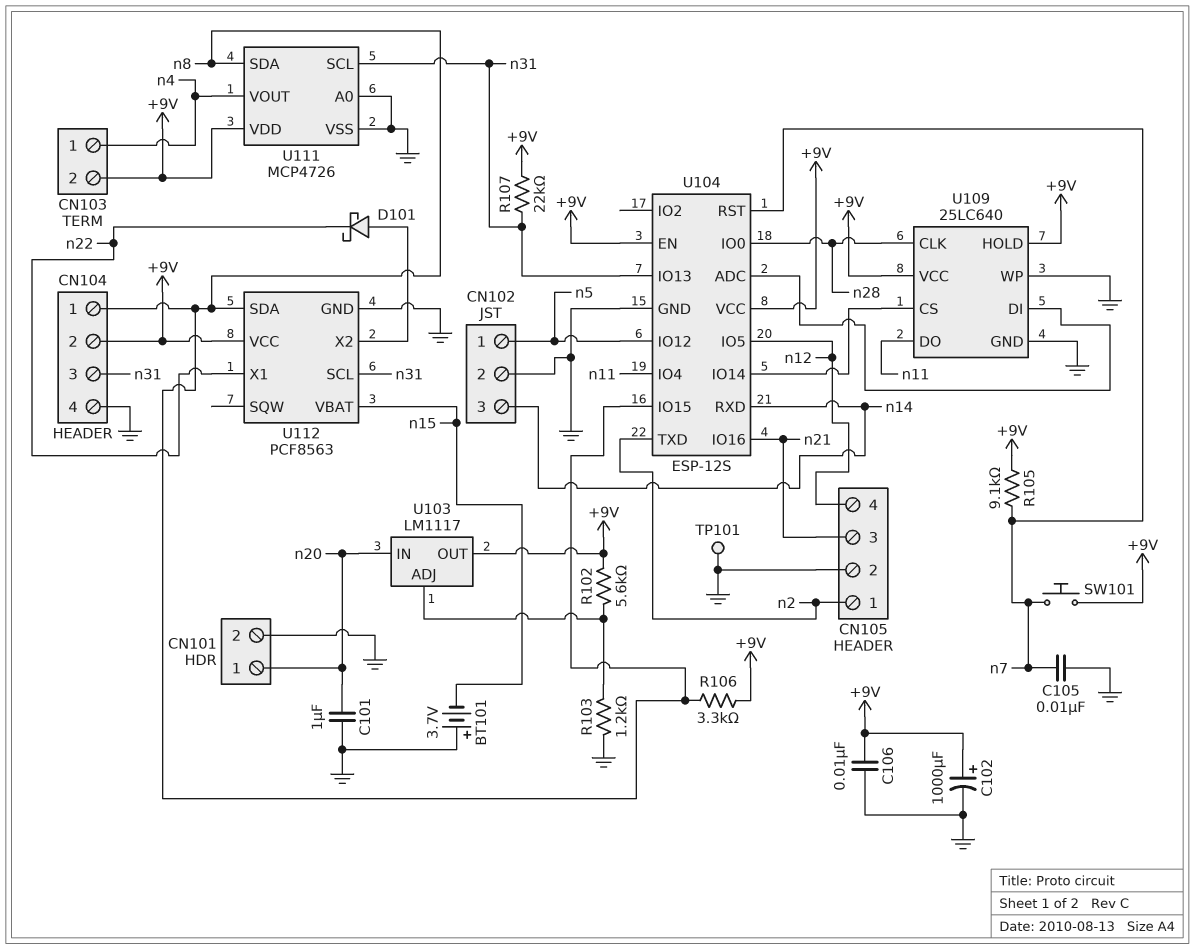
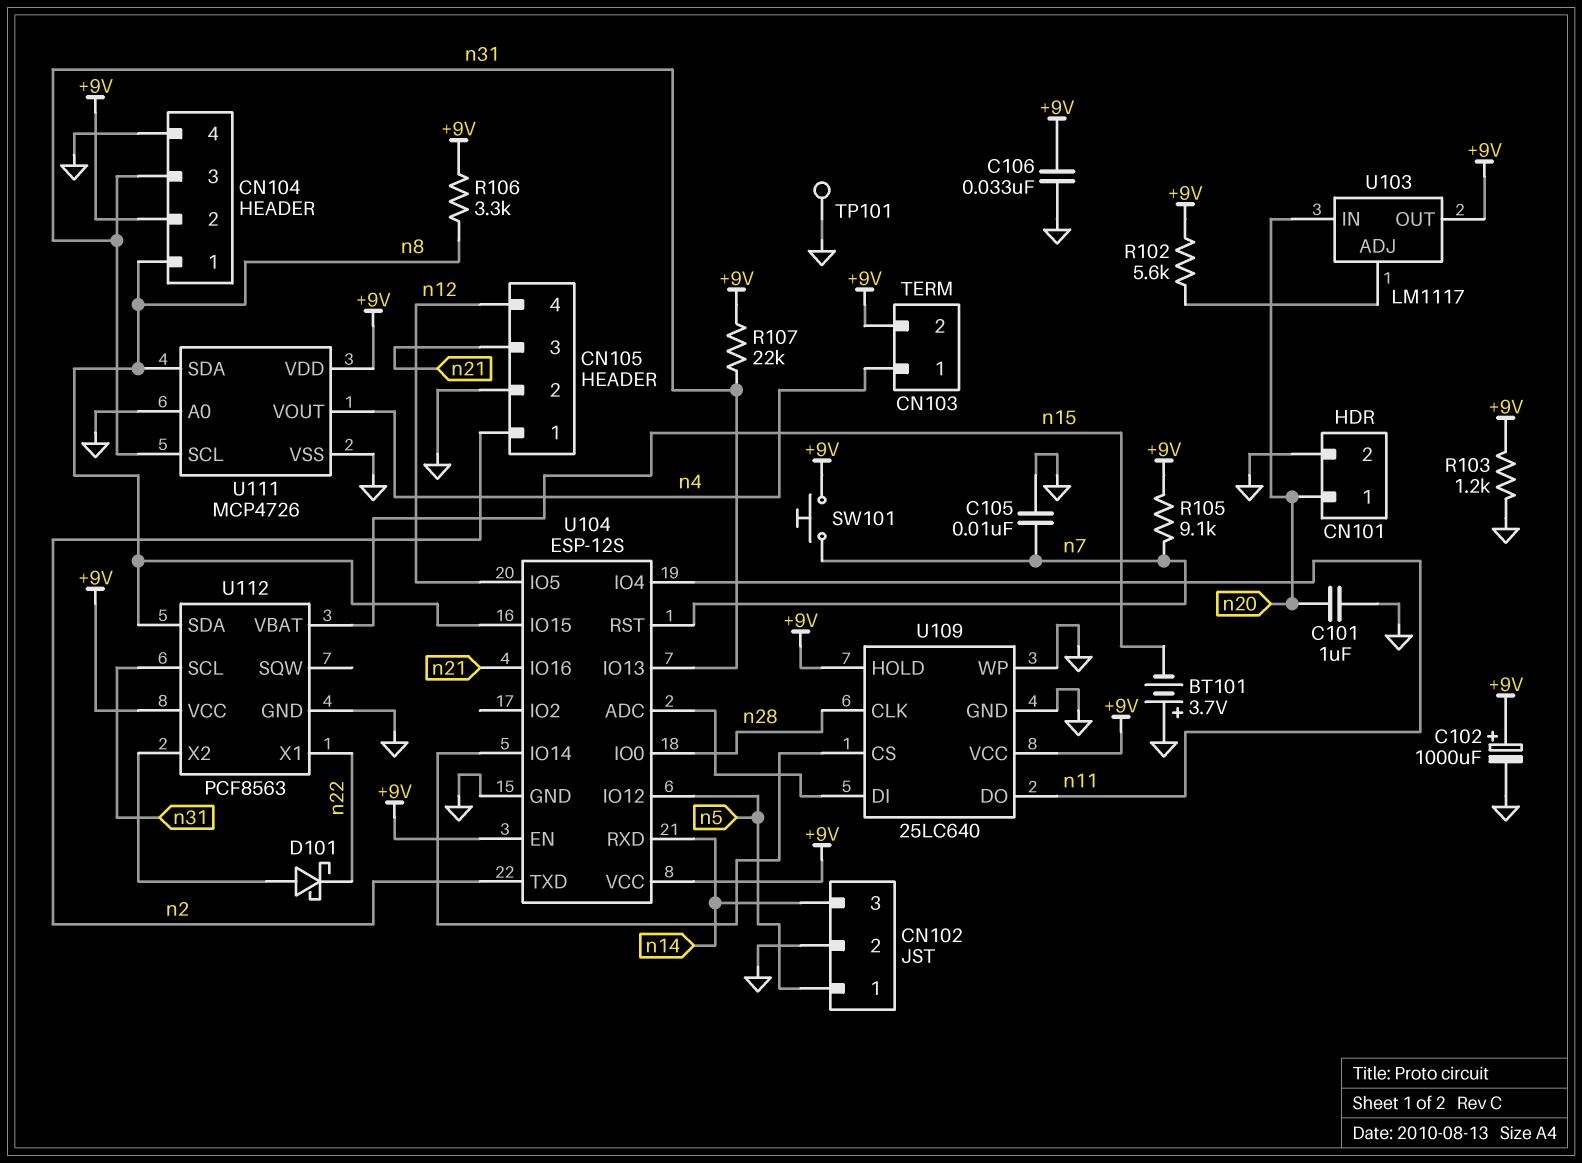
C106: 10nF (+9V, GND) -> 33nF (+9V, GND)
R103: 1.2k (GND, U103/ADJ) -> 1.2k (+9V, GND)

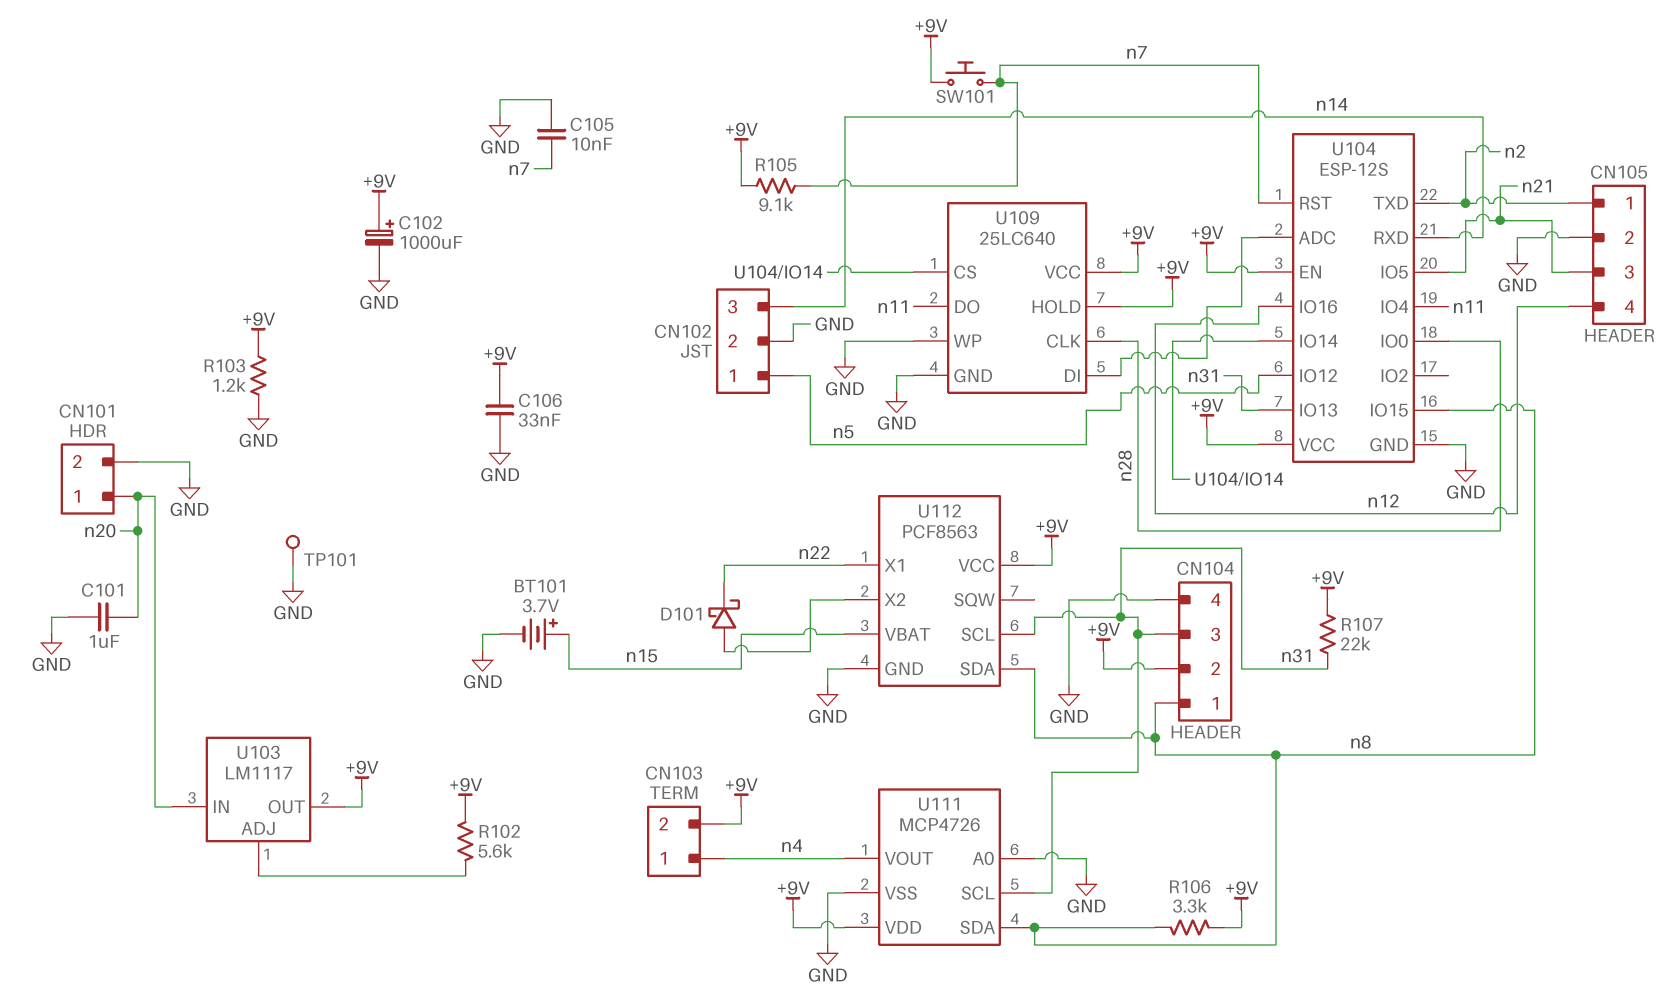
BT101: 3.7V (plus GND, minus n15) -> 3.7V (plus n15, minus GND)
U104 pin IO5: n12 -> n21
U104 pin IO16: n21 -> n12

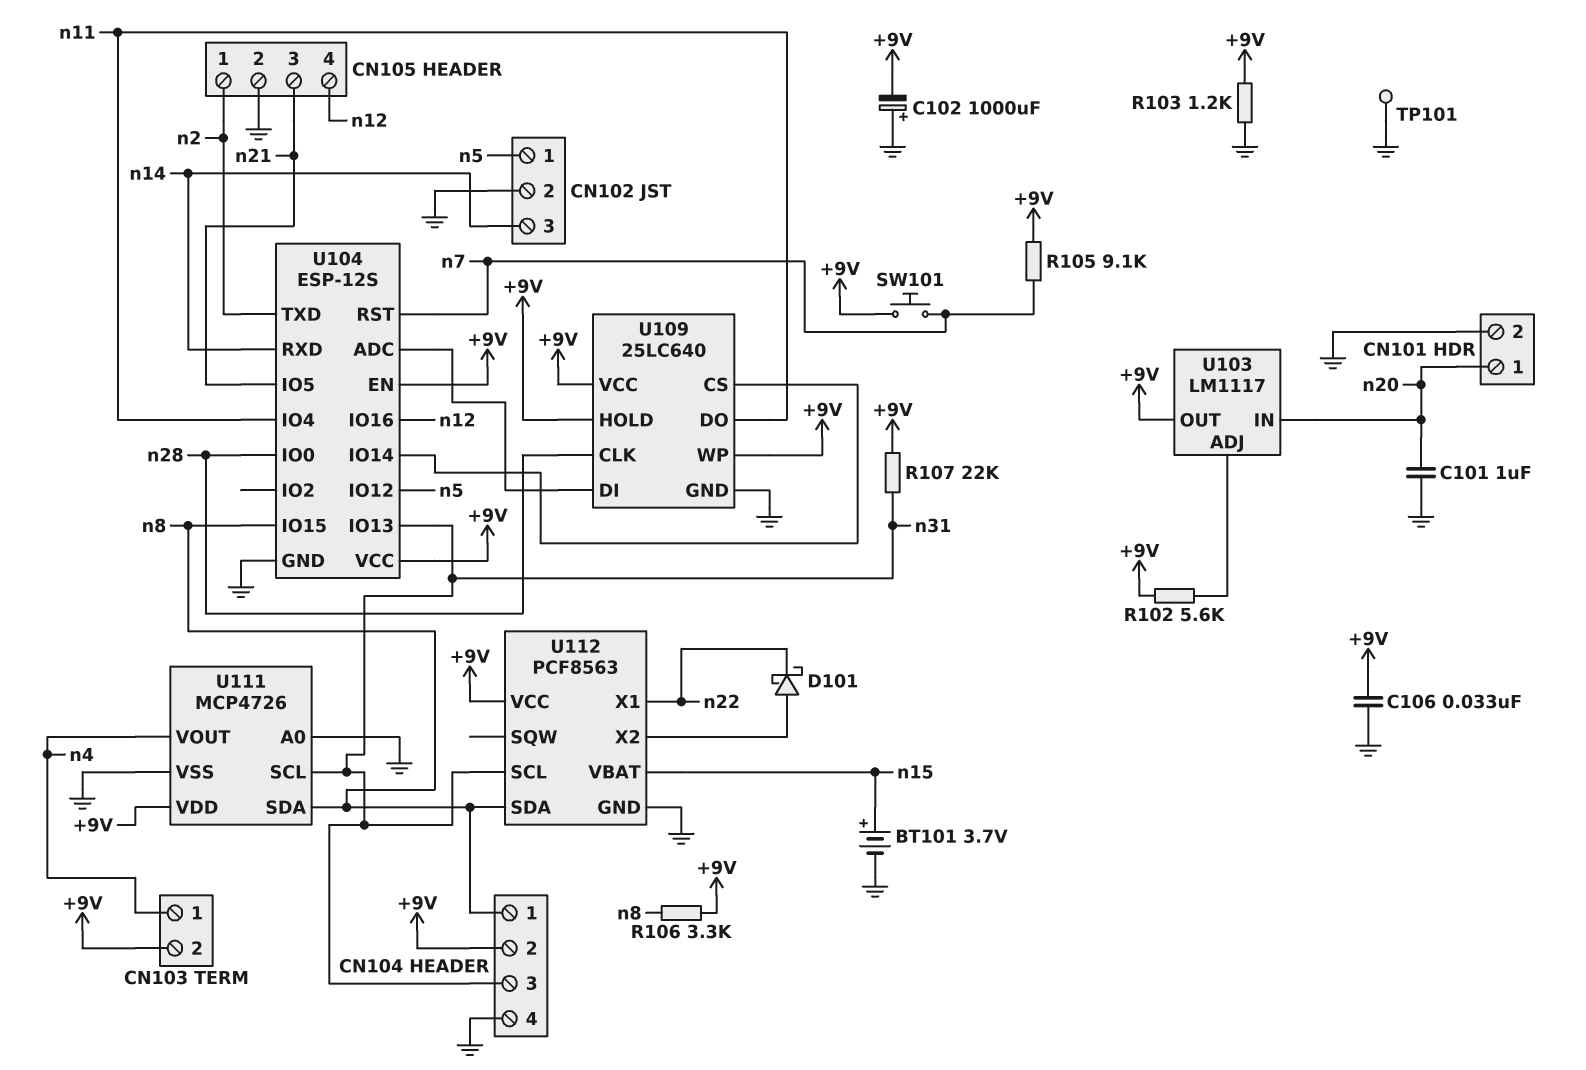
C102: 1000uF (plus +9V, minus GND) -> 1000uF (plus GND, minus +9V)
C105: 10nF (GND, n7) -> none
U109 pin WP: GND -> +9V

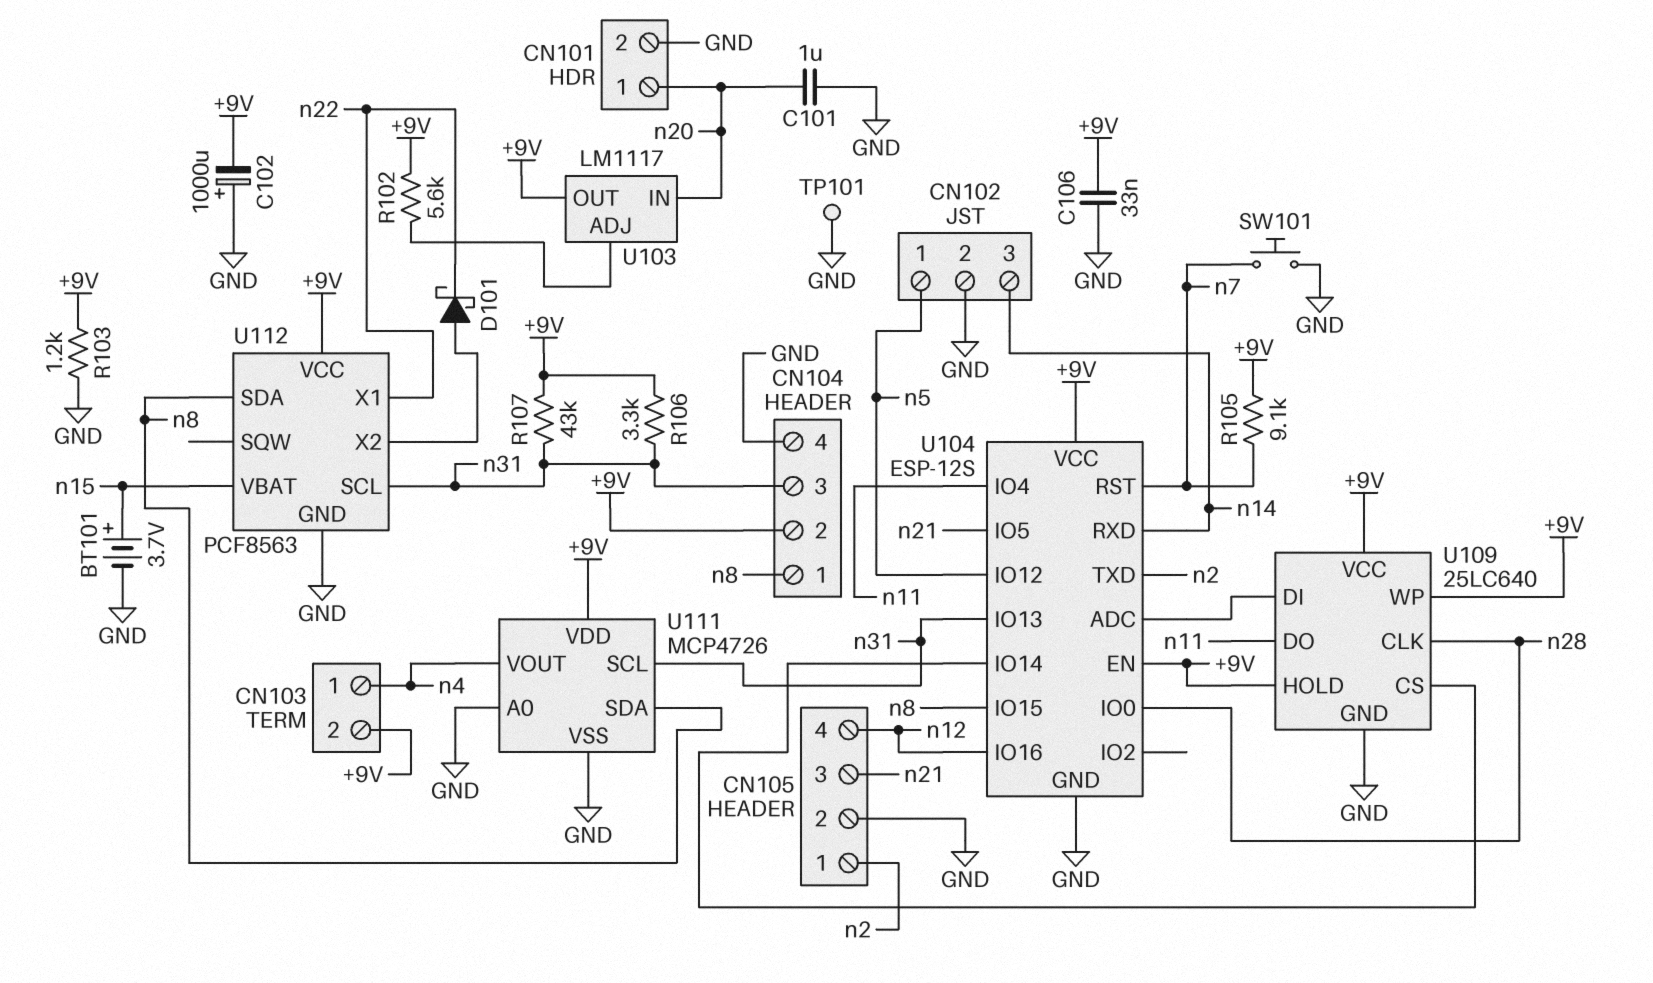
R106: 3.3k (+9V, n8) -> 3.3k (+9V, n31)
R107: 22k (+9V, n31) -> 43k (+9V, n31)
SW101: button (+9V, n7) -> button (GND, n7)

